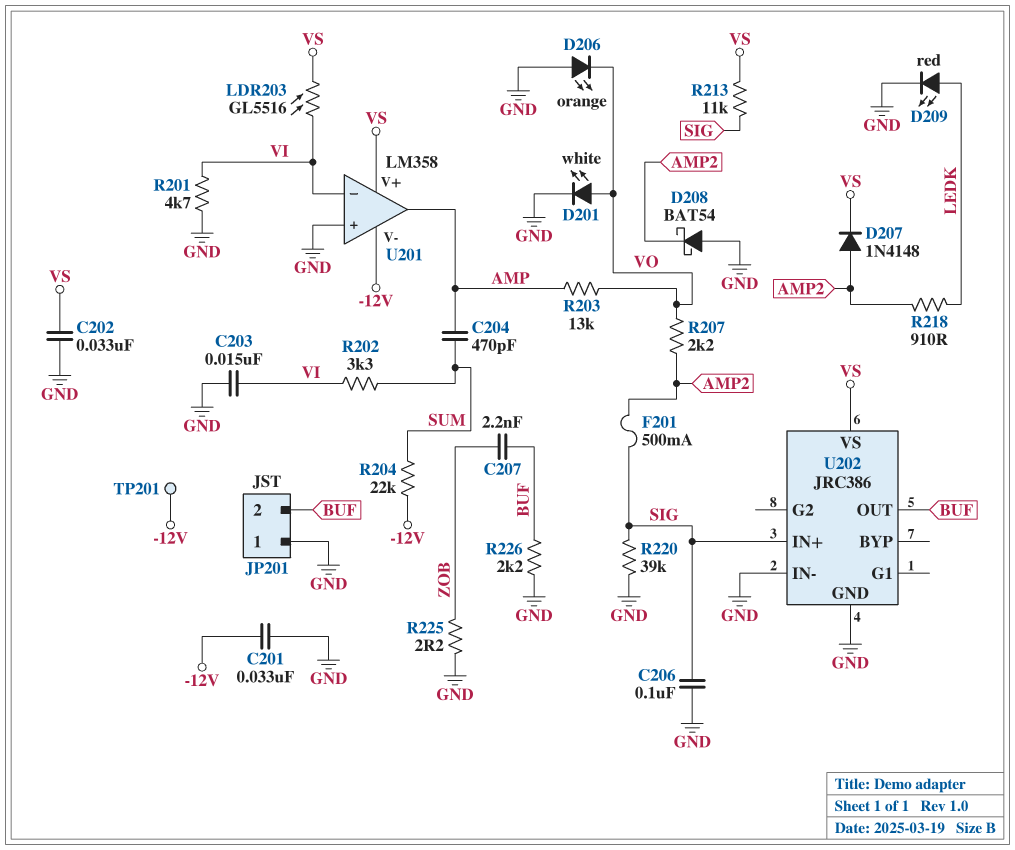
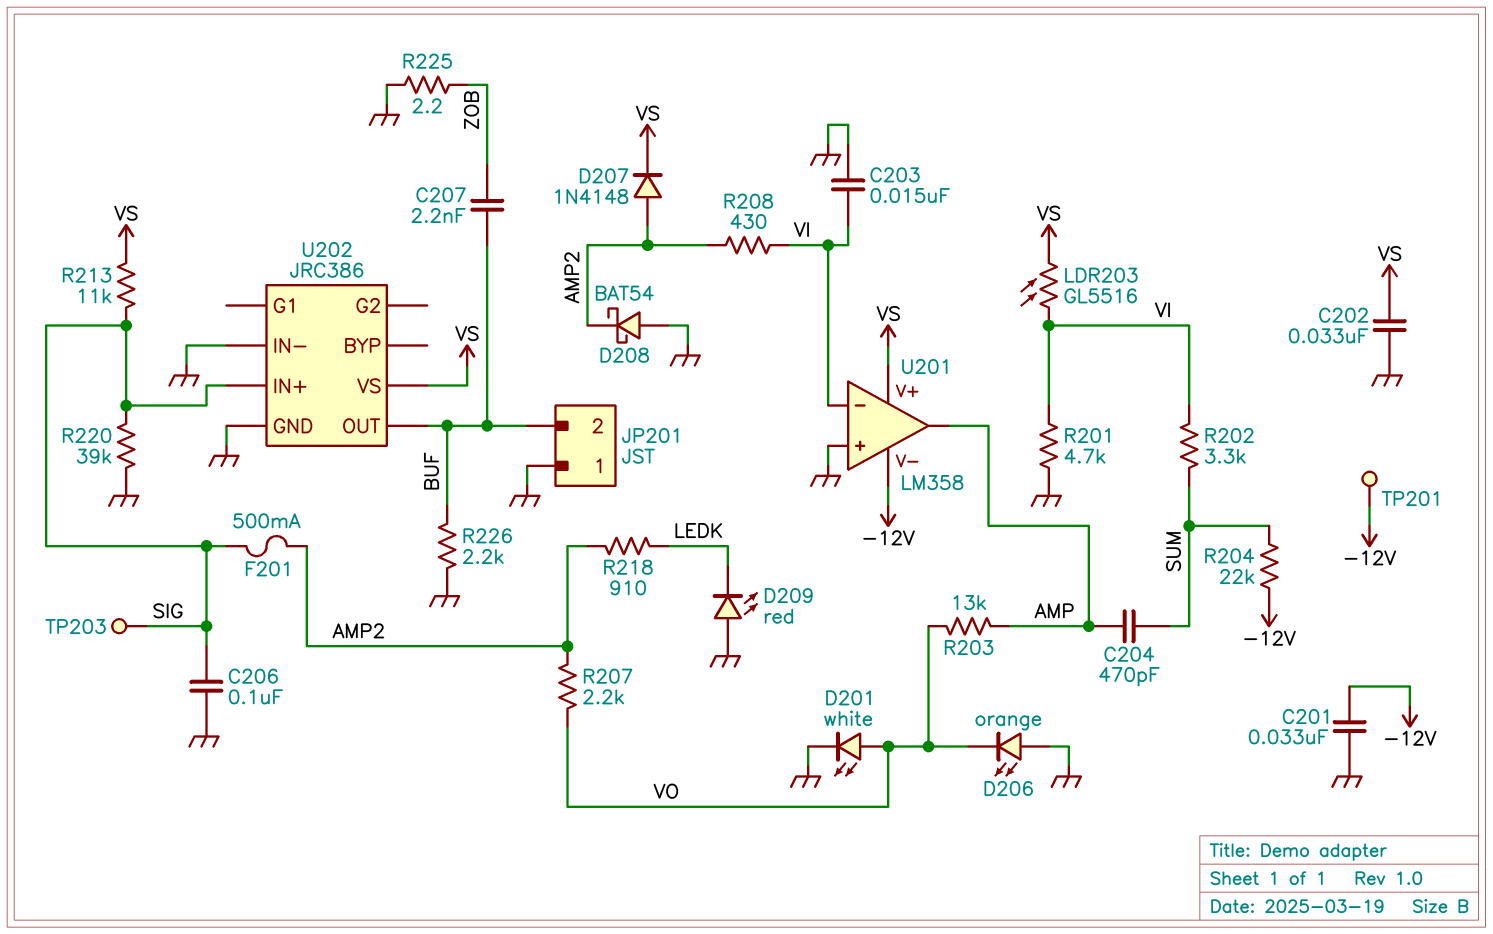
D209: LED red (A LEDK, K GND) -> LED red (A GND, K LEDK)
R208: none -> 430 (AMP2, VI)
TP203: none -> test point (SIG)

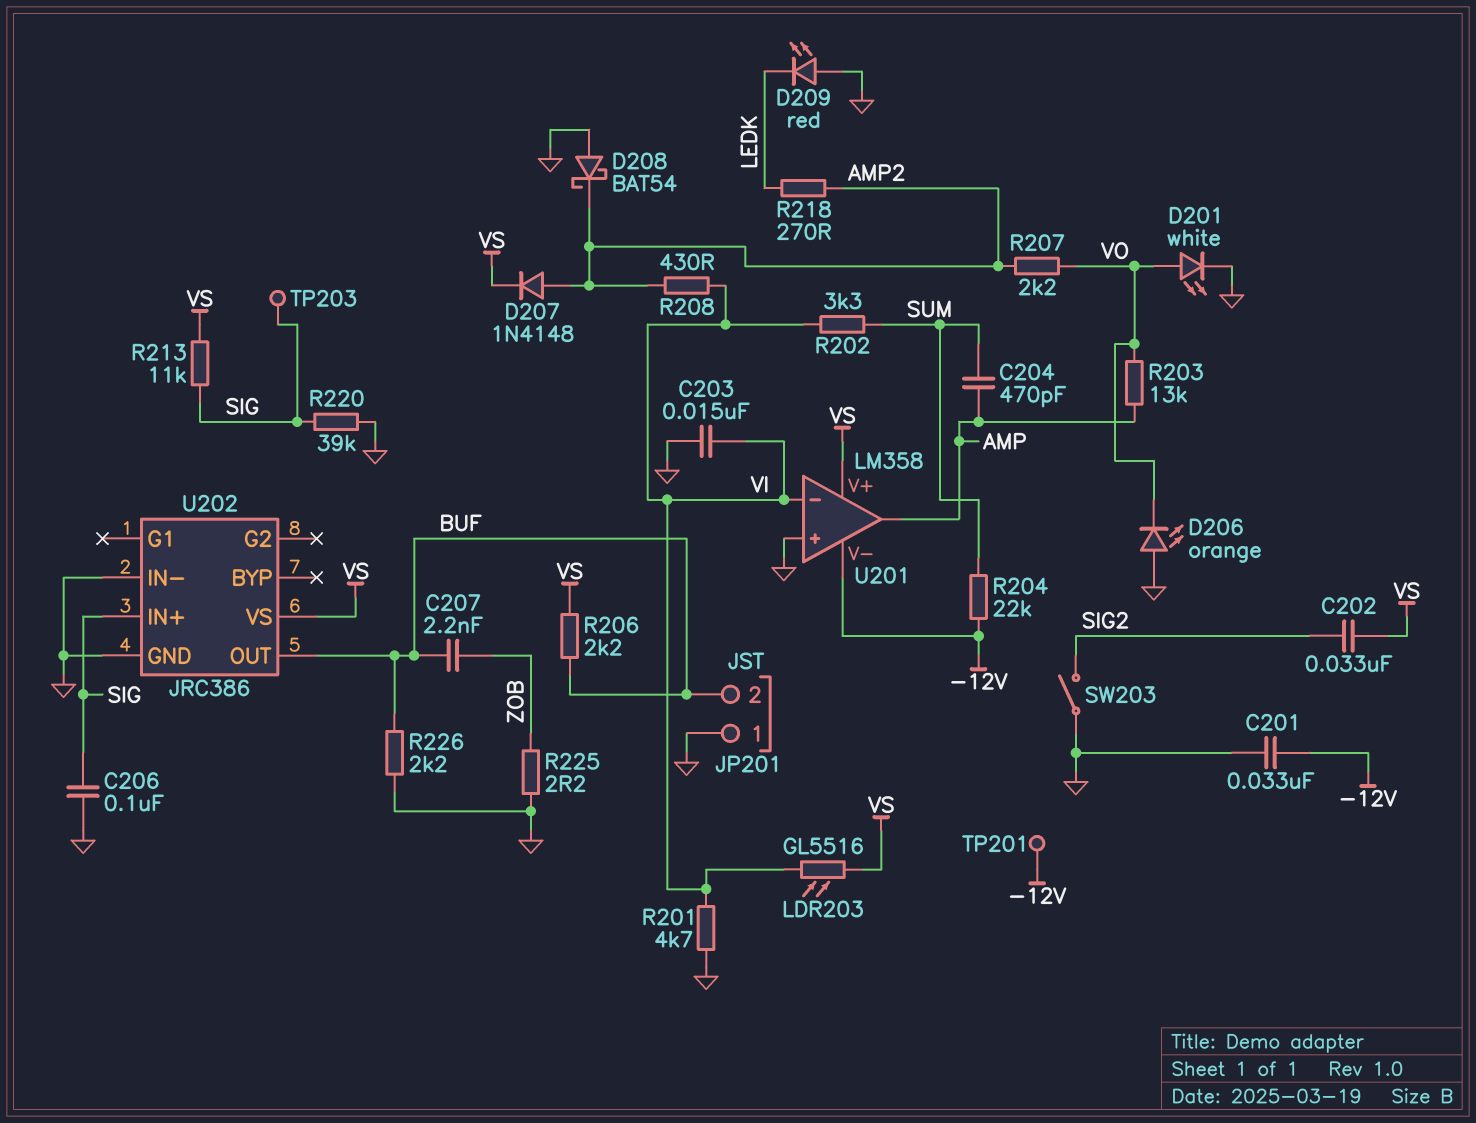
C202: 33nF (GND, VS) -> 33nF (SIG2, VS)
F201: 500mA (AMP2, SIG) -> none
R206: none -> 2.2k (BUF, VS)
R218: 910 (AMP2, LEDK) -> 270 (AMP2, LEDK)
SW203: none -> switch (GND, SIG2)

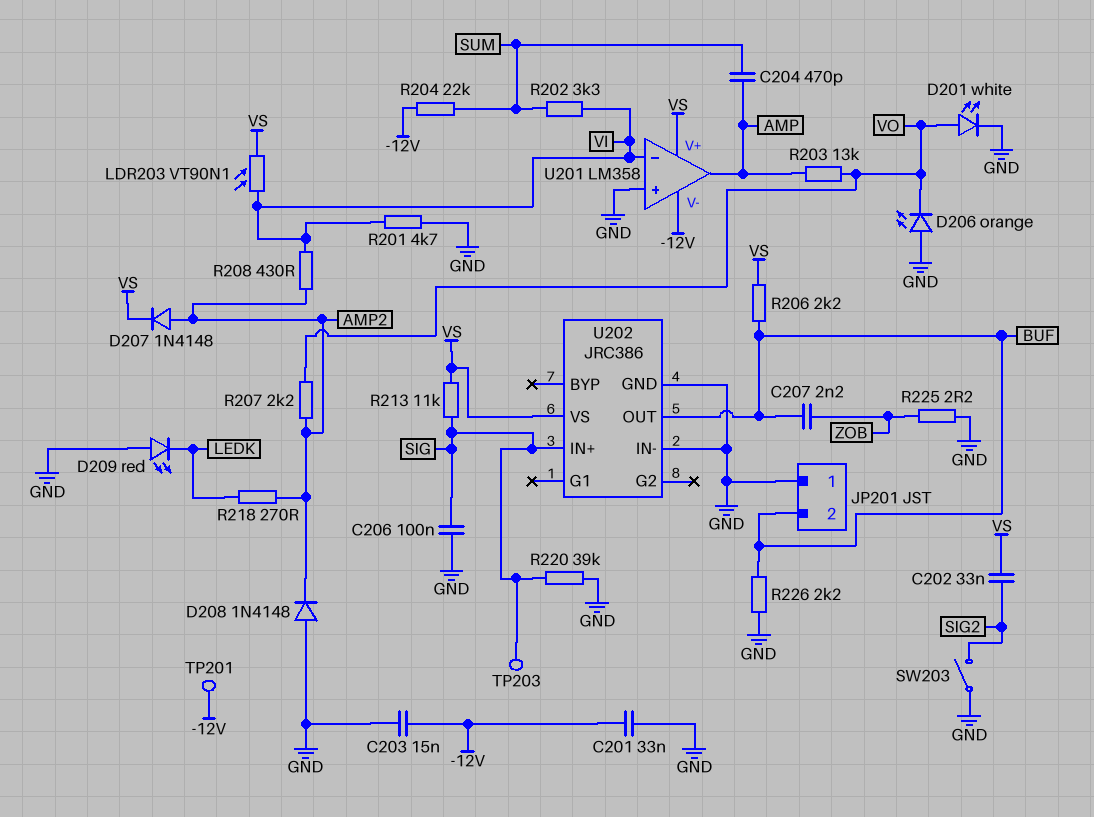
C203: 15nF (GND, VI) -> 15nF (-12V, GND)
D208: schottky BAT54 (A GND, K AMP2) -> diode 1N4148 (A GND, K AMP2)
LDR203: GL5516 (VI, VS) -> VT90N1 (VI, VS)

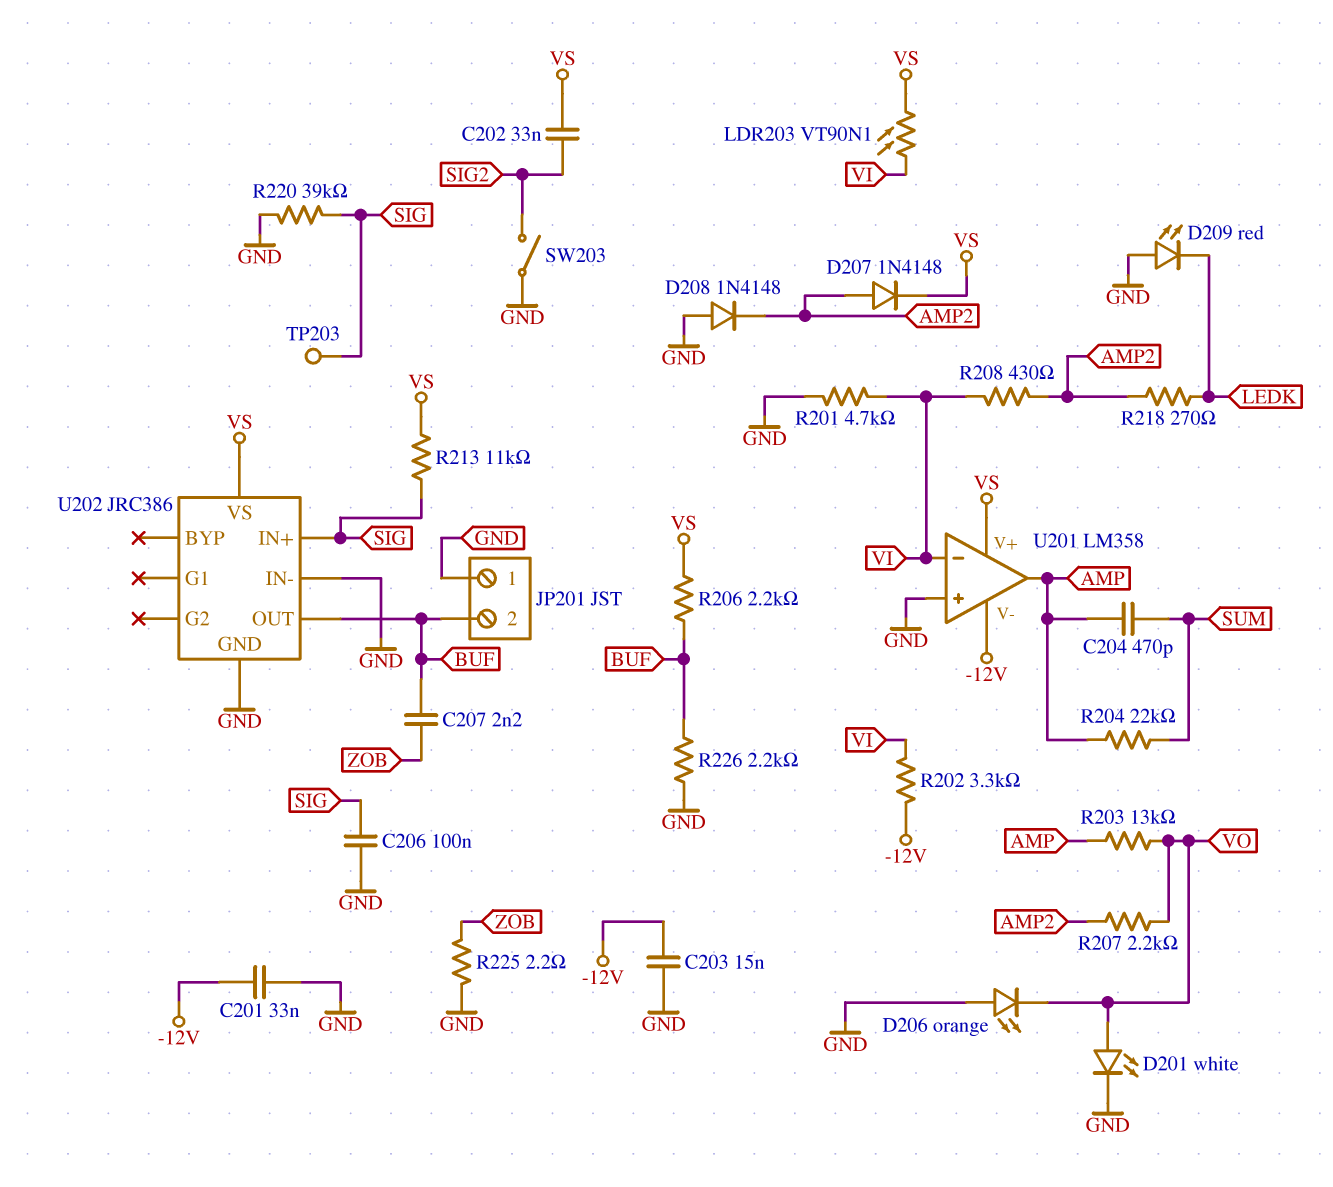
R202: 3.3k (SUM, VI) -> 3.3k (-12V, VI)
R204: 22k (-12V, SUM) -> 22k (AMP, SUM)
TP201: test point (-12V) -> none

